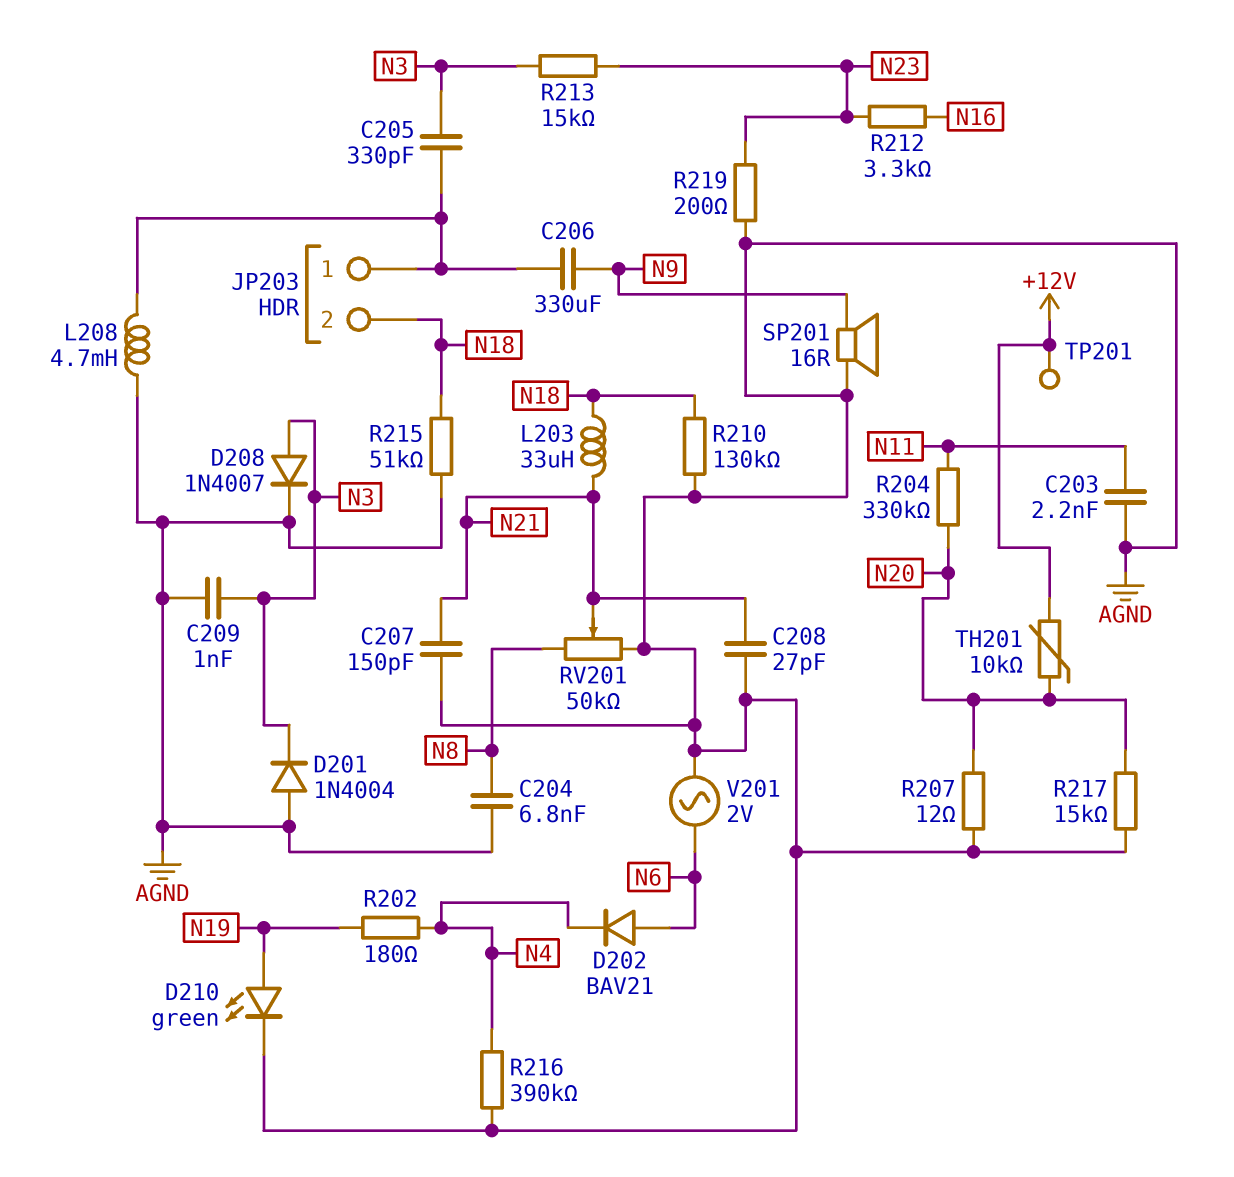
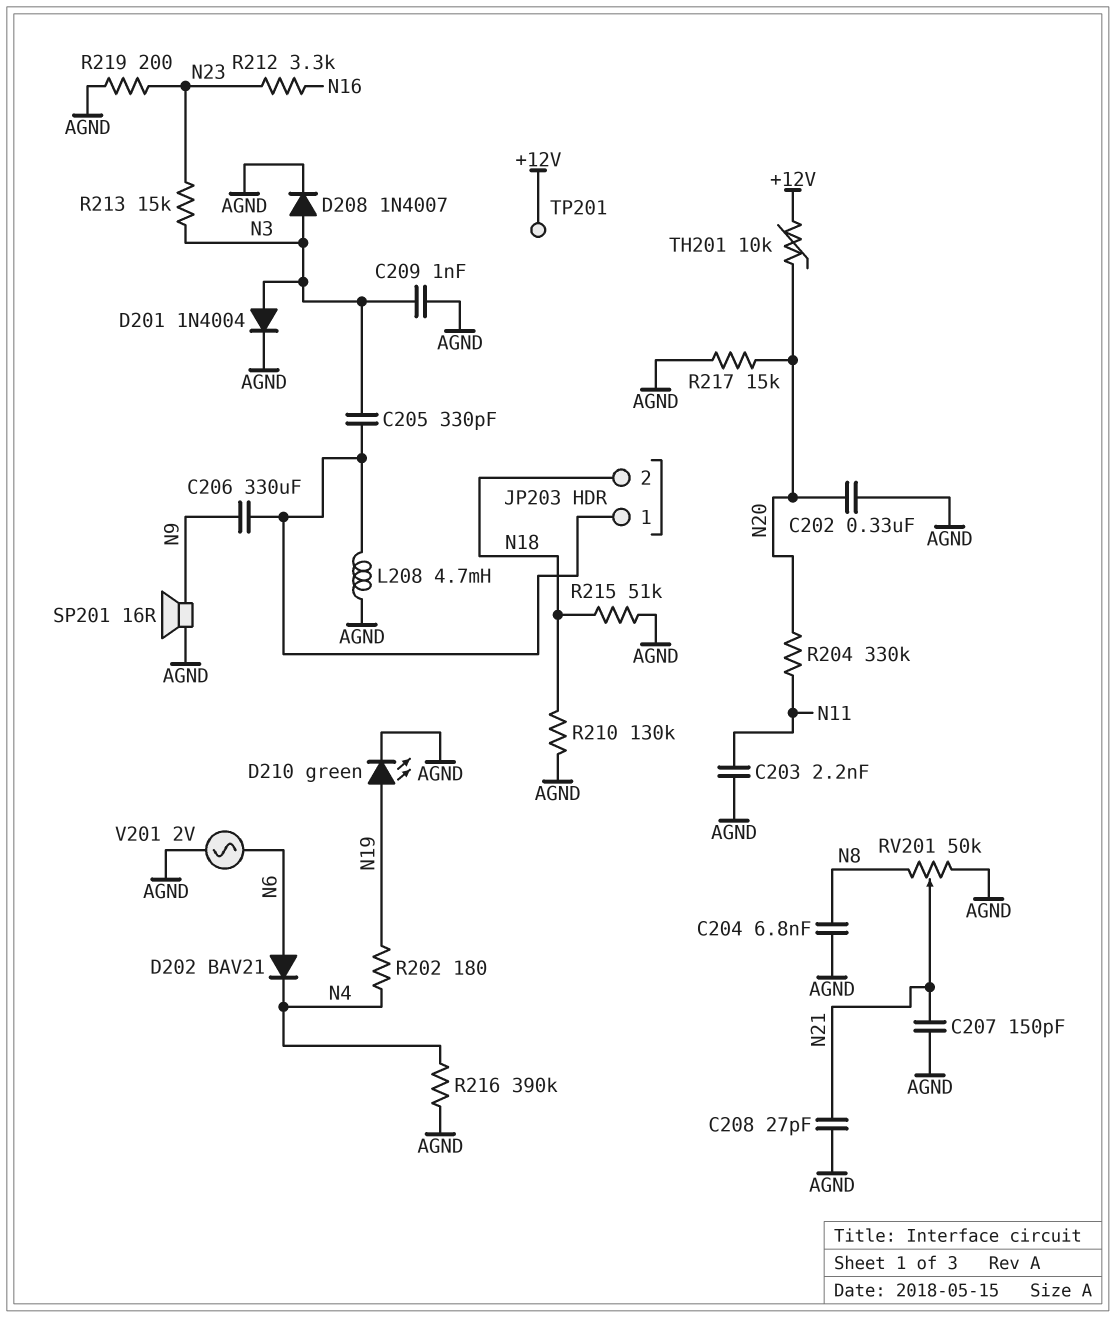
C202: none -> 330nF (AGND, N20)
D201: diode 1N4004 (A AGND, K N3) -> diode 1N4004 (A N3, K AGND)
L203: 33uH (N18, N21) -> none
R207: 12 (AGND, N20) -> none

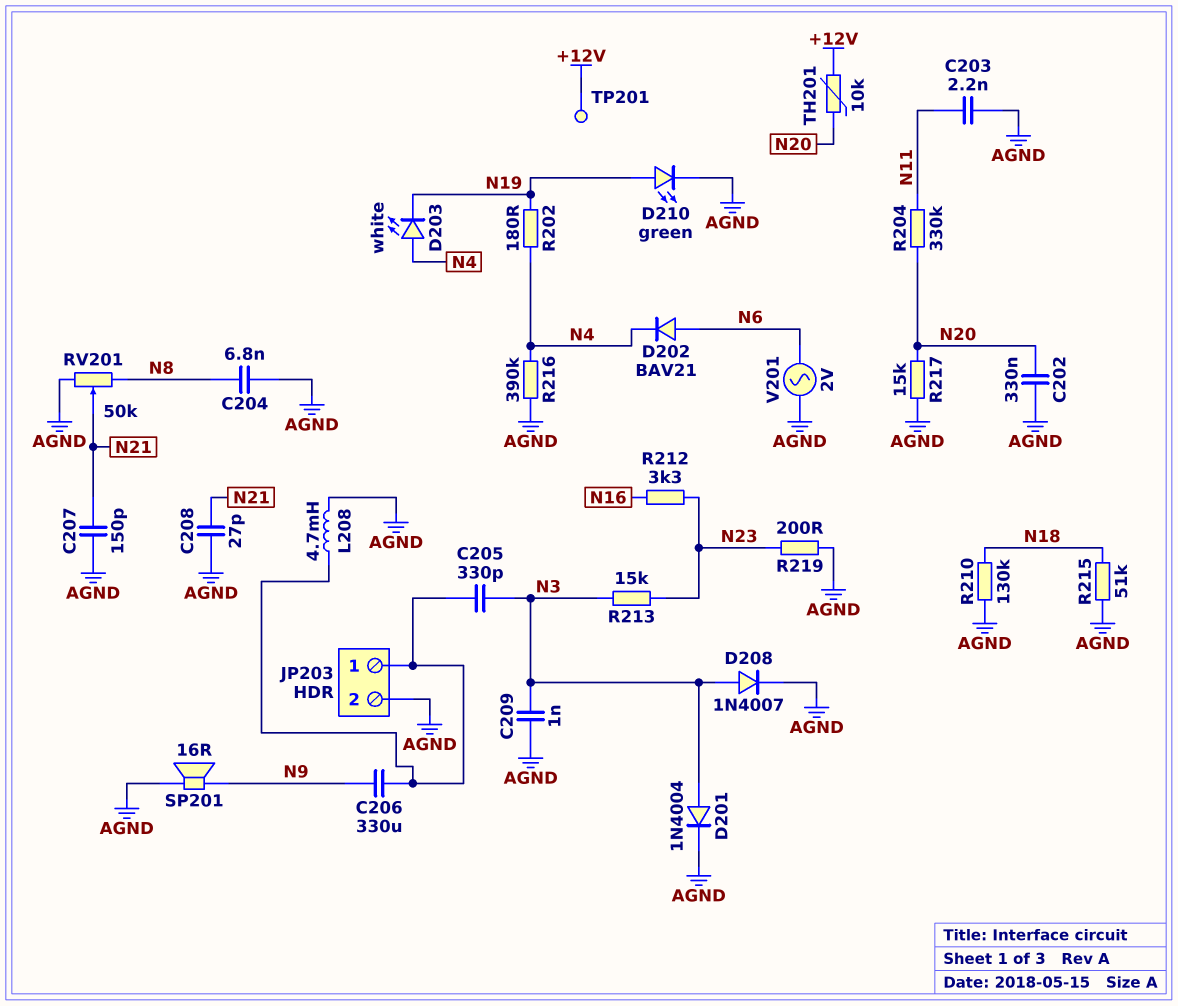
D203: none -> LED white (A N4, K N19)
JP203 pin 2: N18 -> AGND

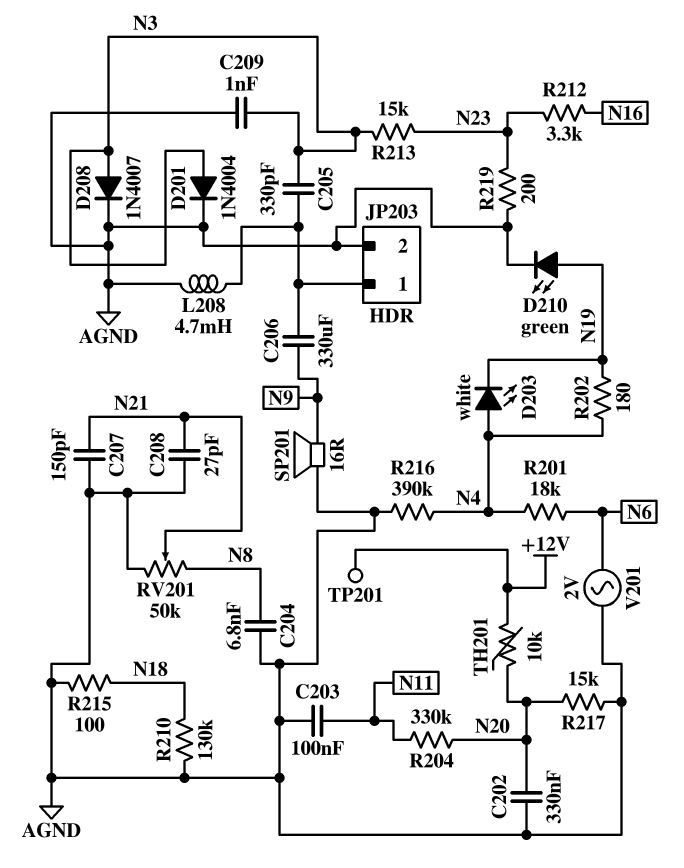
C203: 2.2nF (AGND, N11) -> 100nF (AGND, N11)
D202: diode BAV21 (A N6, K N4) -> none
R201: none -> 18k (N4, N6)
R215: 51k (AGND, N18) -> 100 (AGND, N18)

